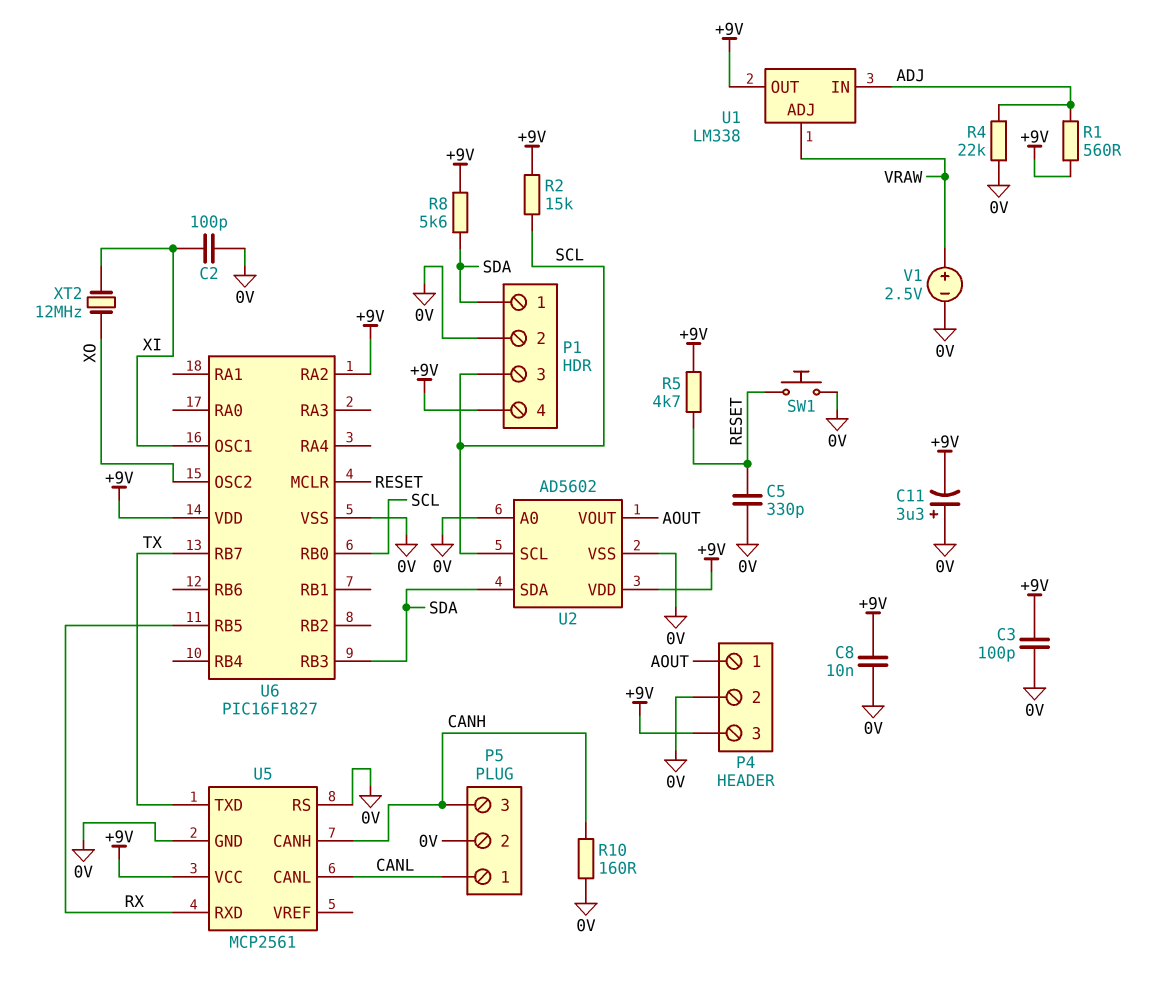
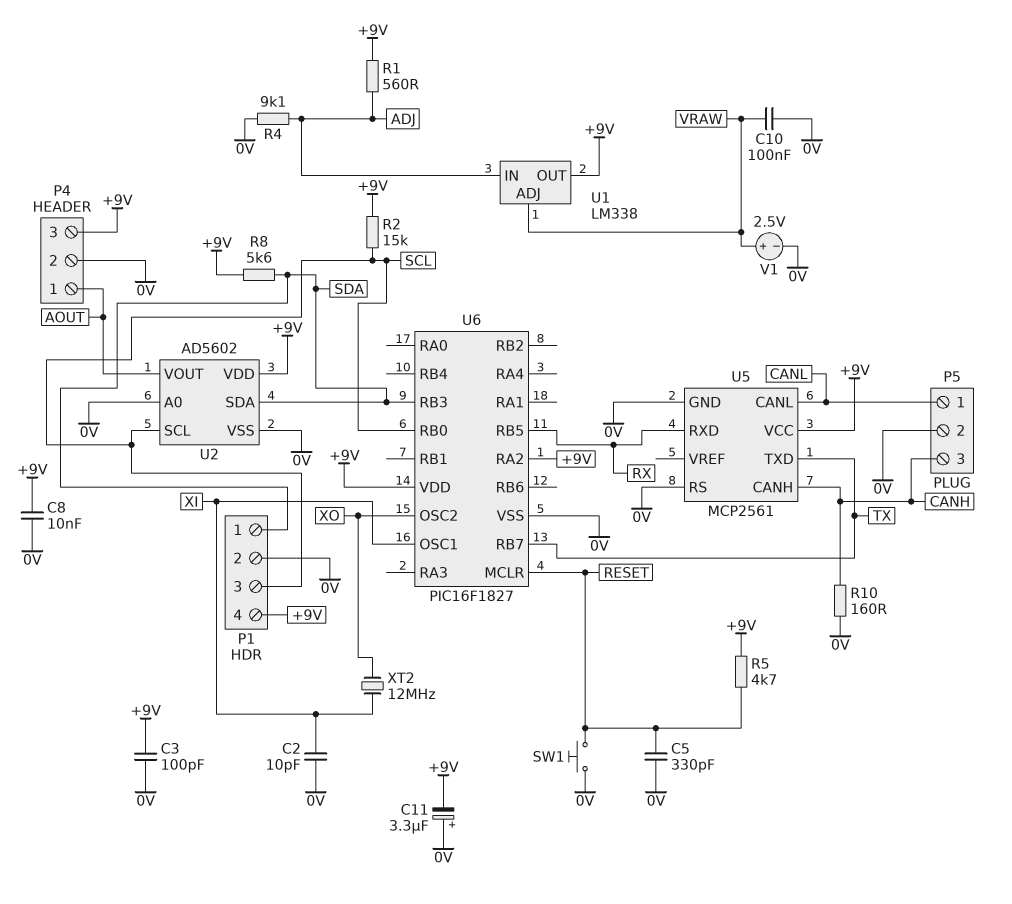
C2: 100pF (0V, XI) -> 10pF (0V, XI)
C10: none -> 100nF (0V, VRAW)
R4: 22k (0V, ADJ) -> 9.1k (0V, ADJ)

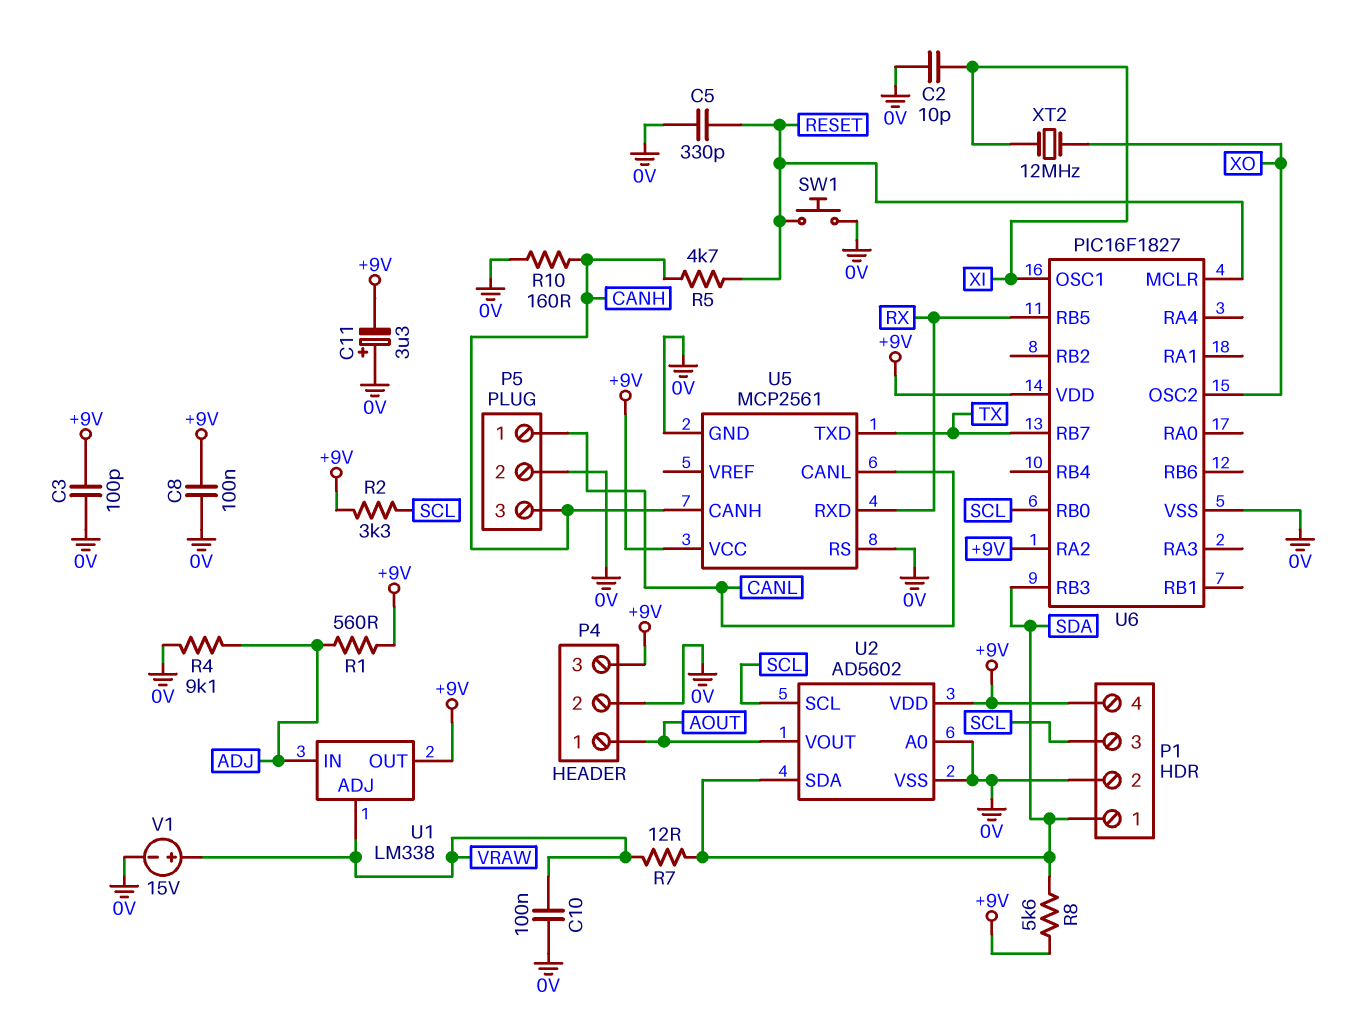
C8: 10nF (+9V, 0V) -> 100nF (+9V, 0V)
R2: 15k (+9V, SCL) -> 3.3k (+9V, SCL)
R5: 4.7k (+9V, RESET) -> 4.7k (CANH, RESET)
R7: none -> 12 (SDA, VRAW)
V1: 2.5V (plus VRAW, minus 0V) -> 15V (plus VRAW, minus 0V)

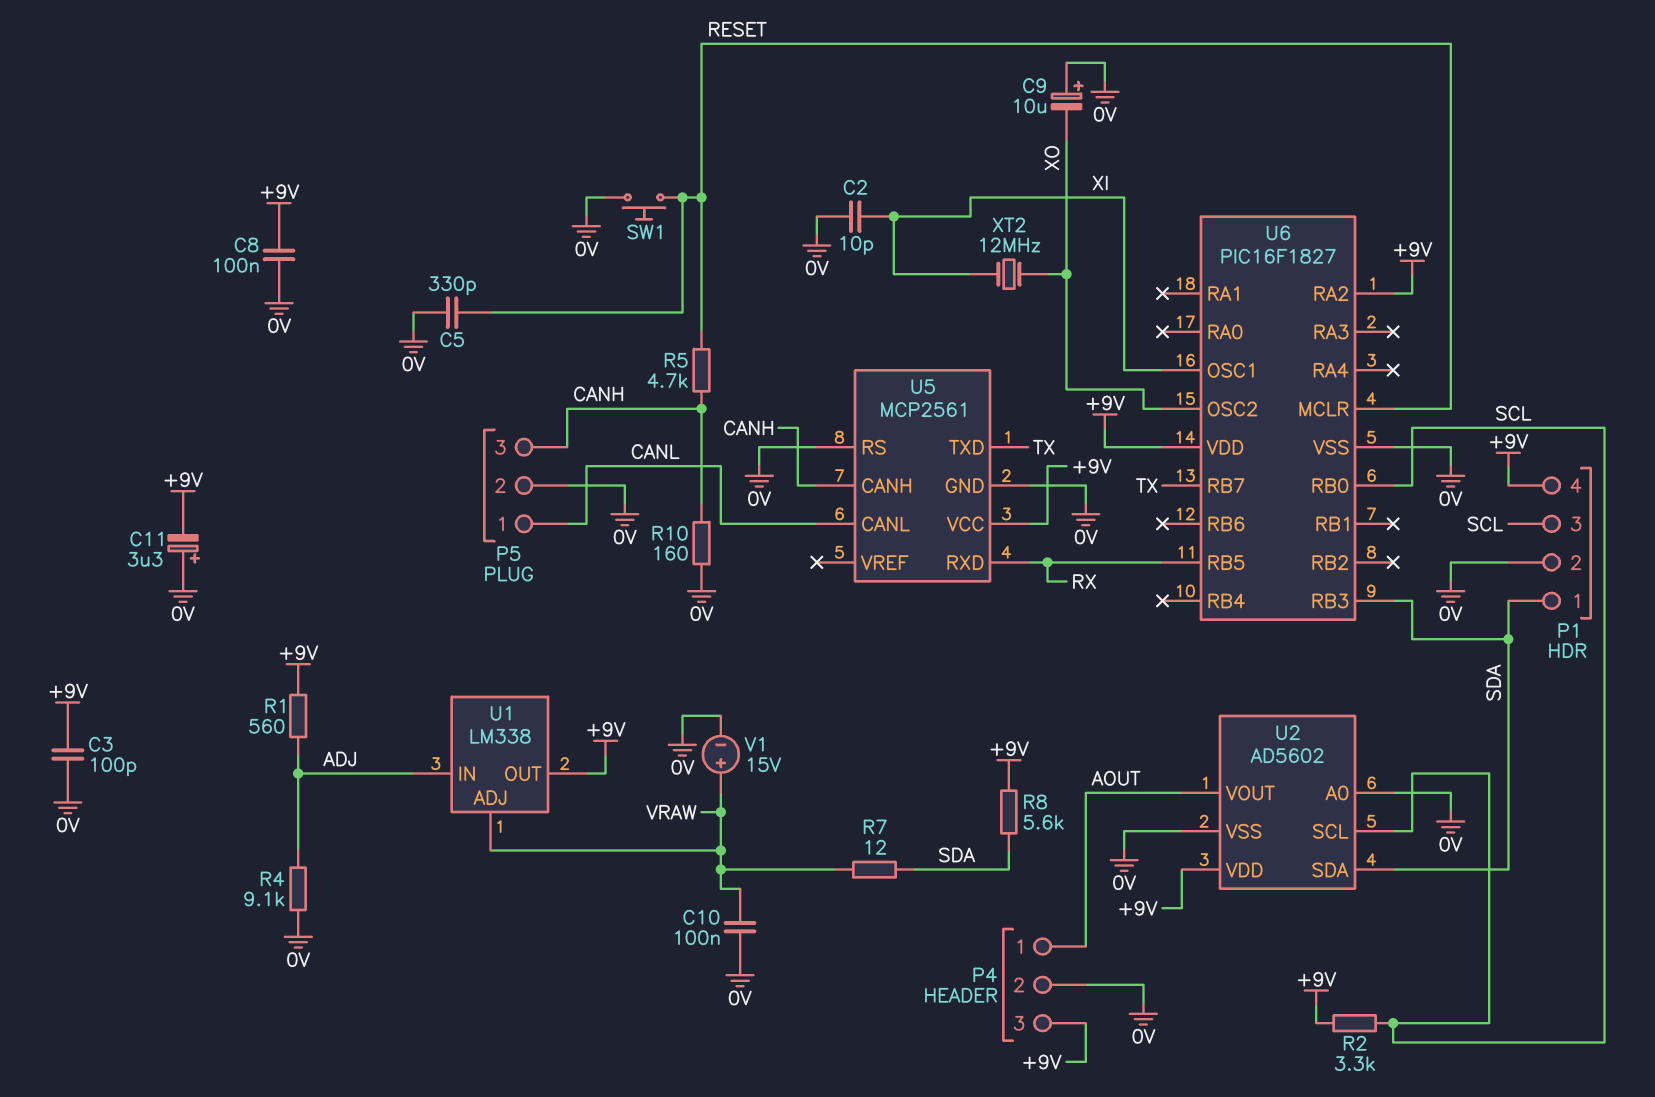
C9: none -> 10uF (plus 0V, minus XO)

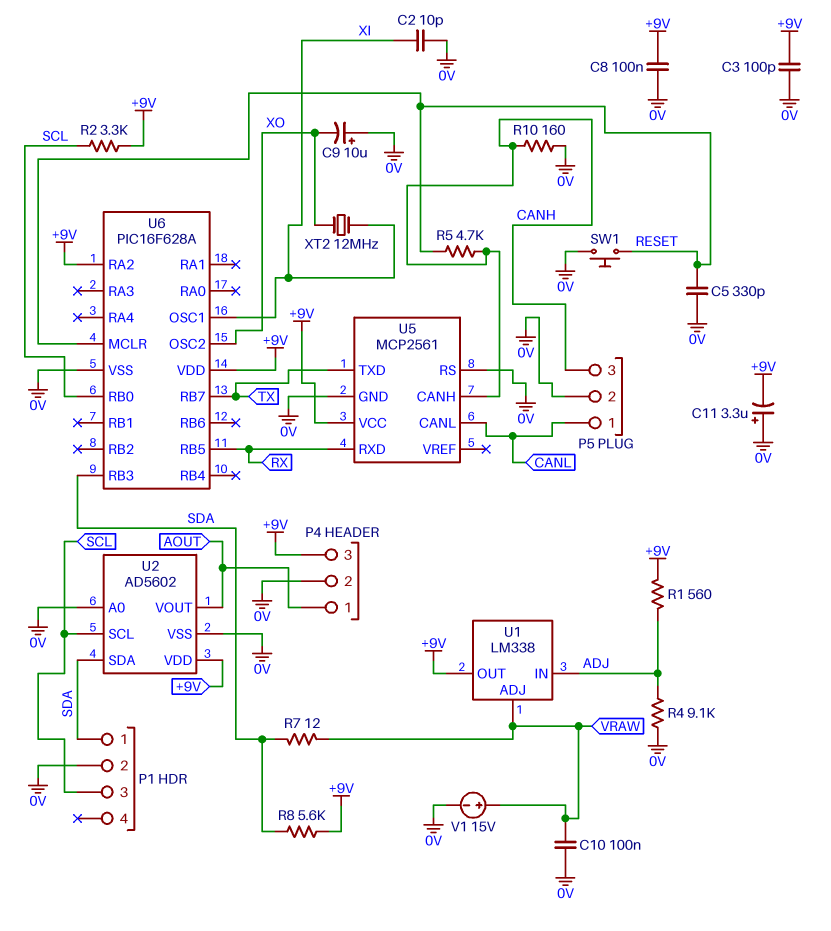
P1 pin 4: +9V -> none
U6: PIC16F1827 -> PIC16F628A

